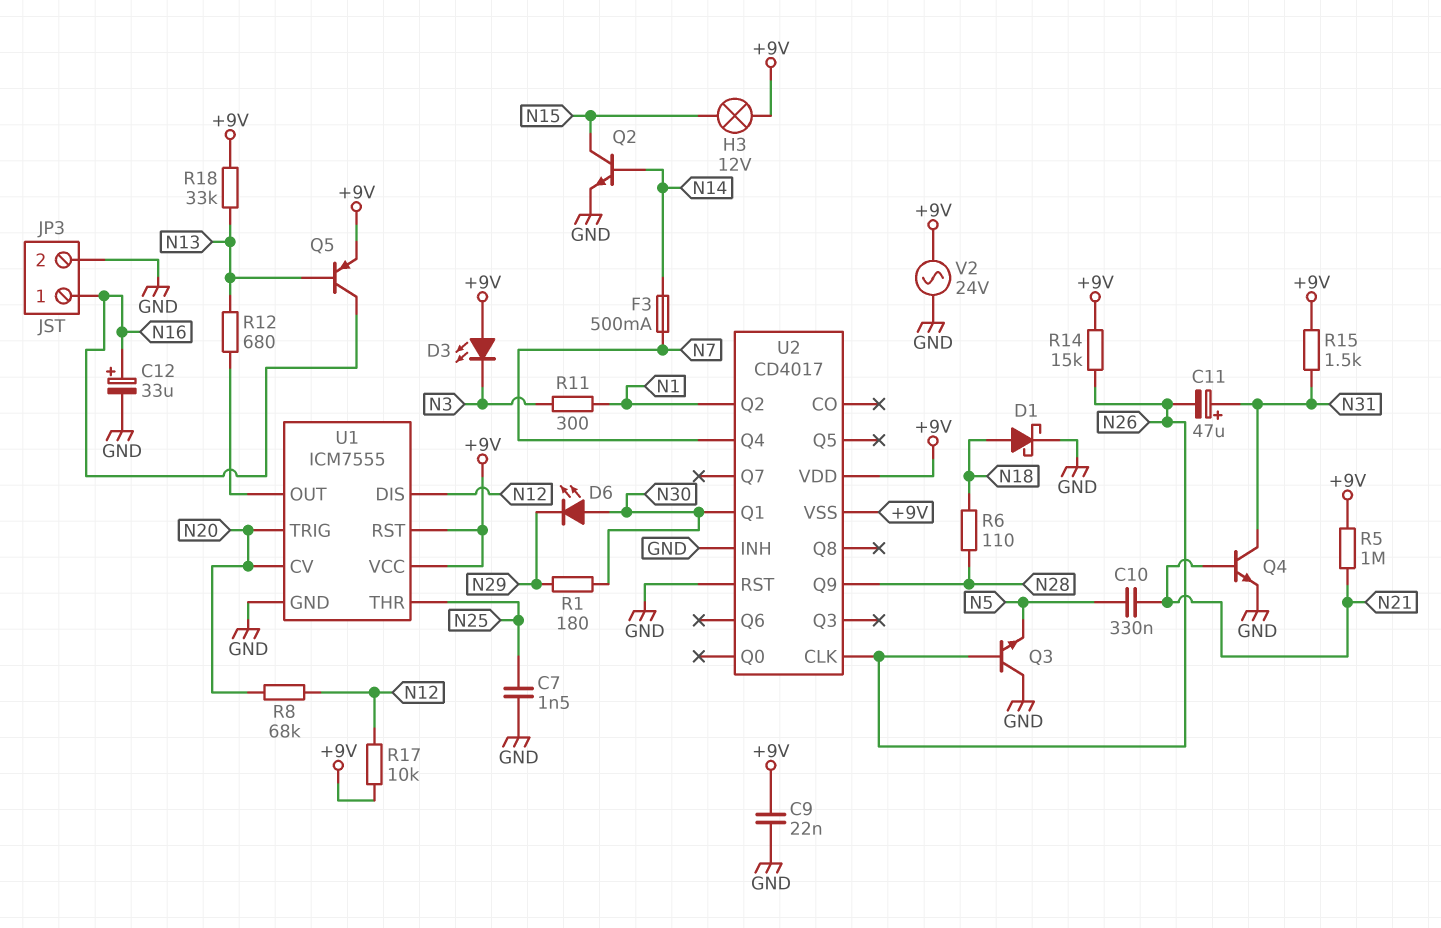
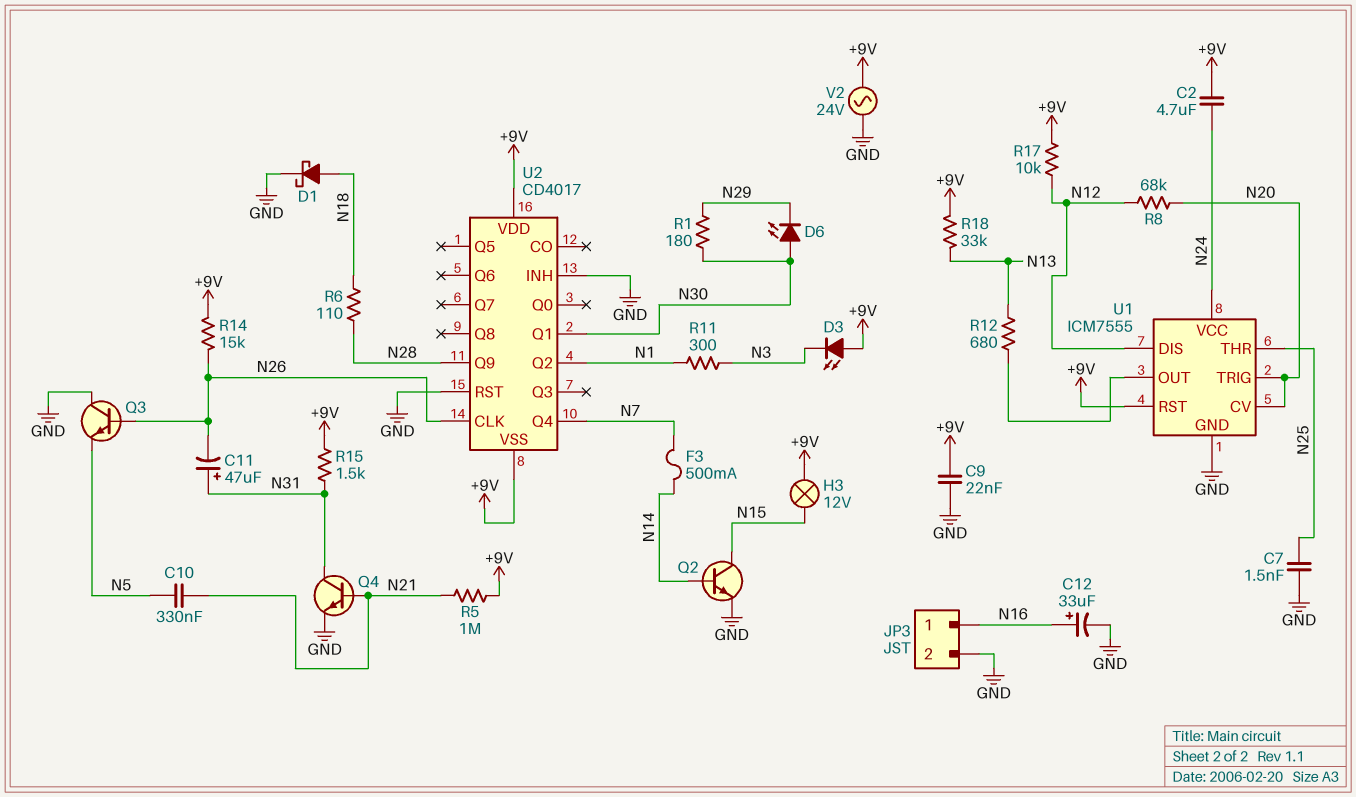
C2: none -> 4.7uF (+9V, N24)
Q5: PNP (B N13, C N16, E +9V) -> none
U1 pin VCC: +9V -> N24

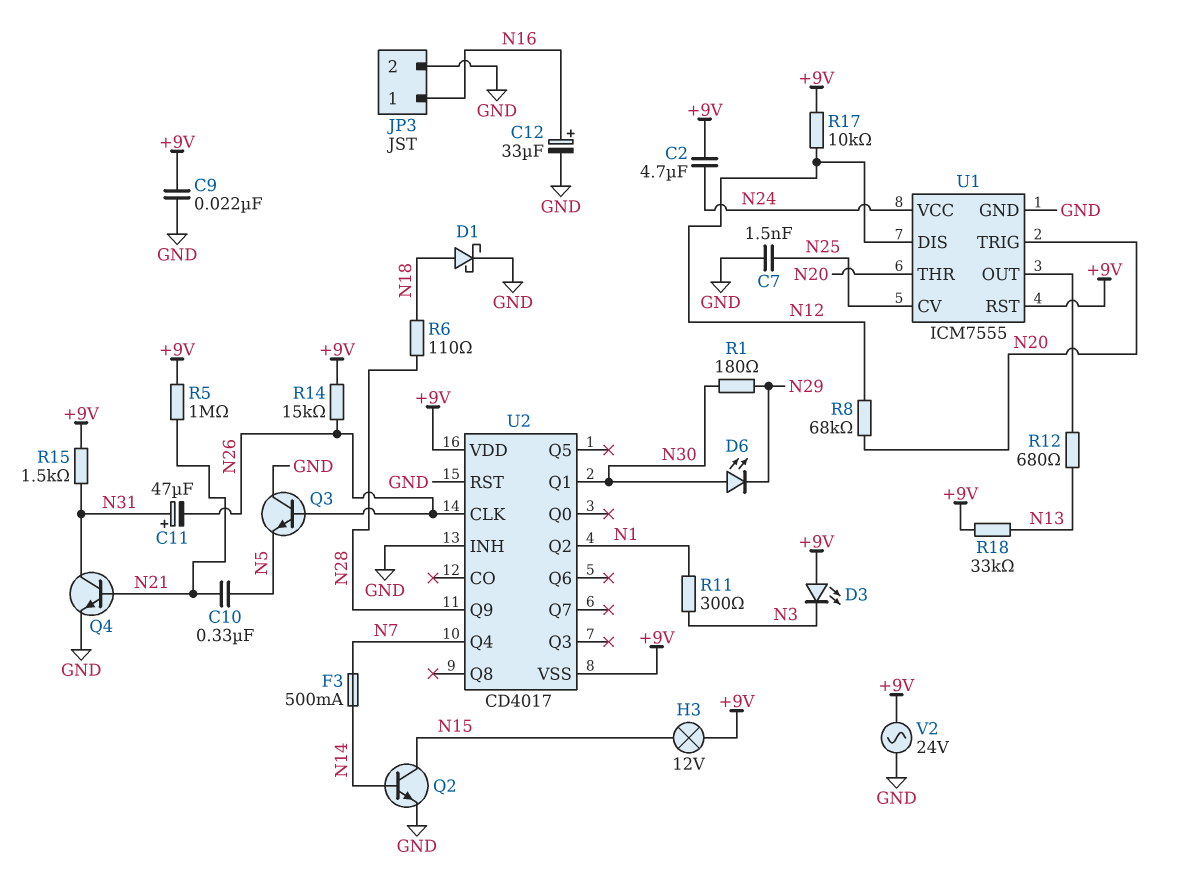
U1 pin CV: N20 -> N25
U1 pin THR: N25 -> N20

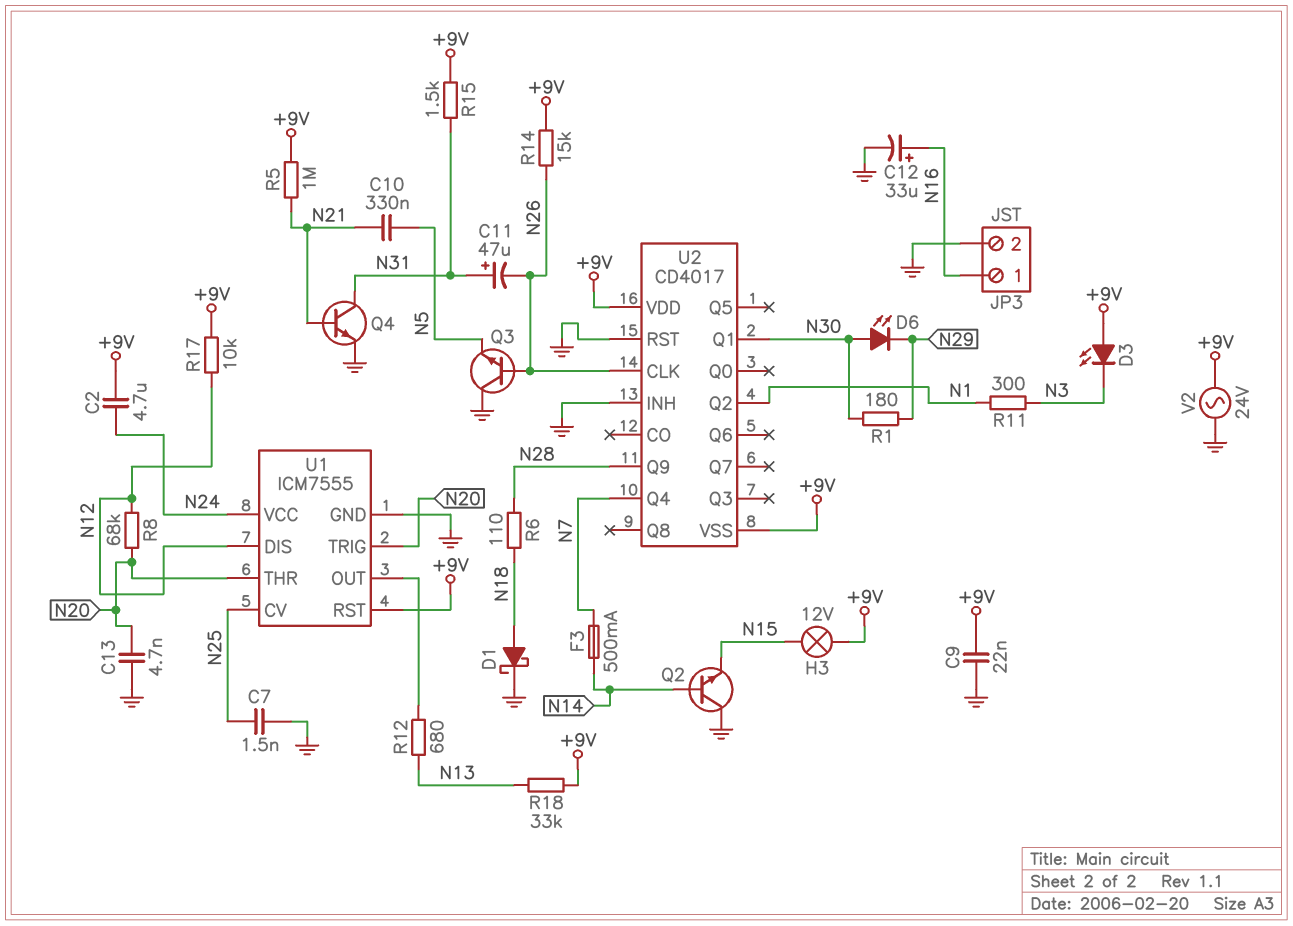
C13: none -> 4.7nF (GND, N20)
Q2: NPN (B N14, C N15, E GND) -> NPN (B N14, C GND, E N15)

